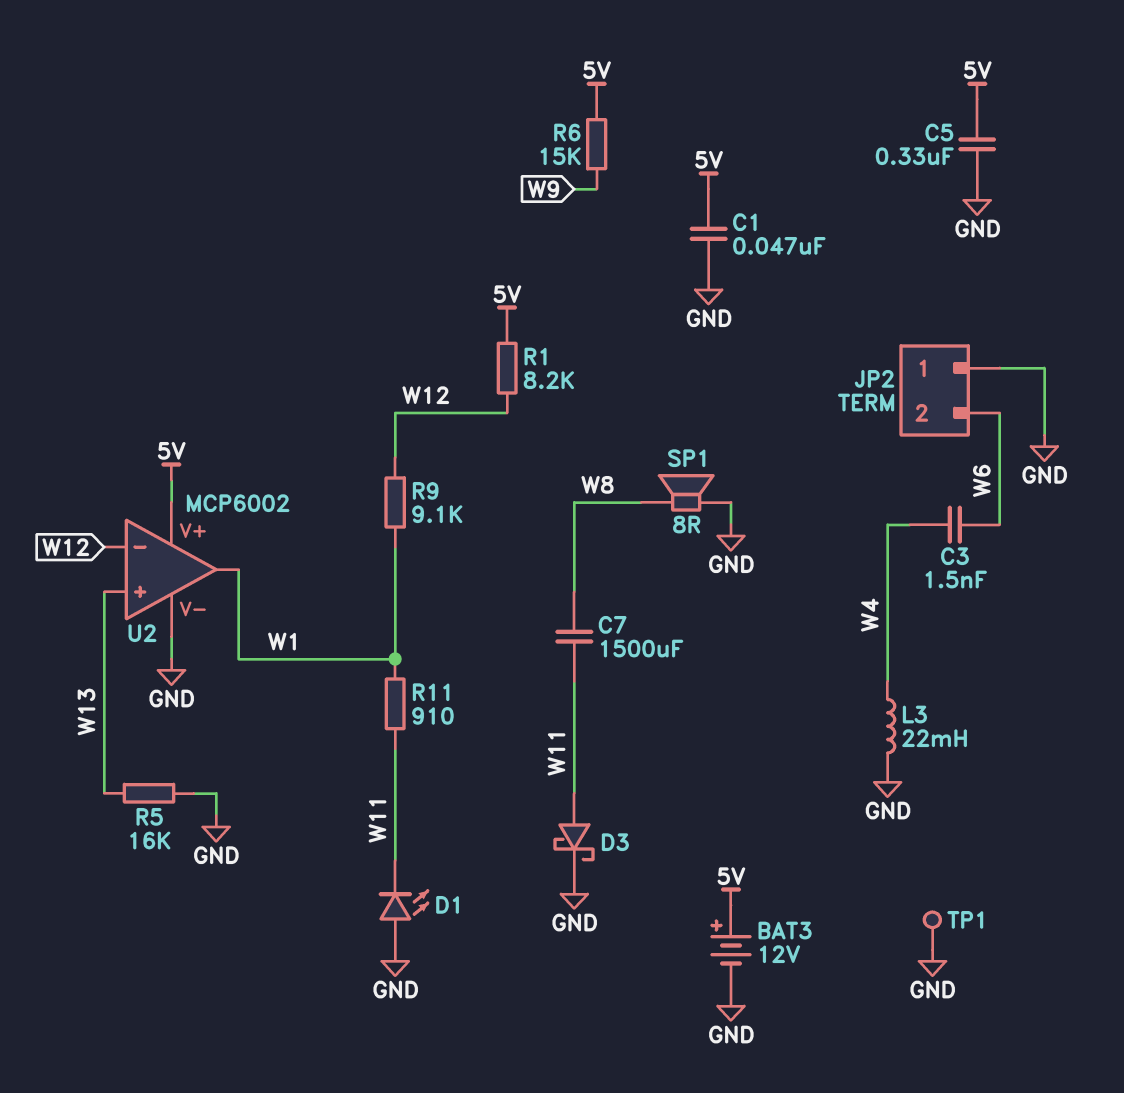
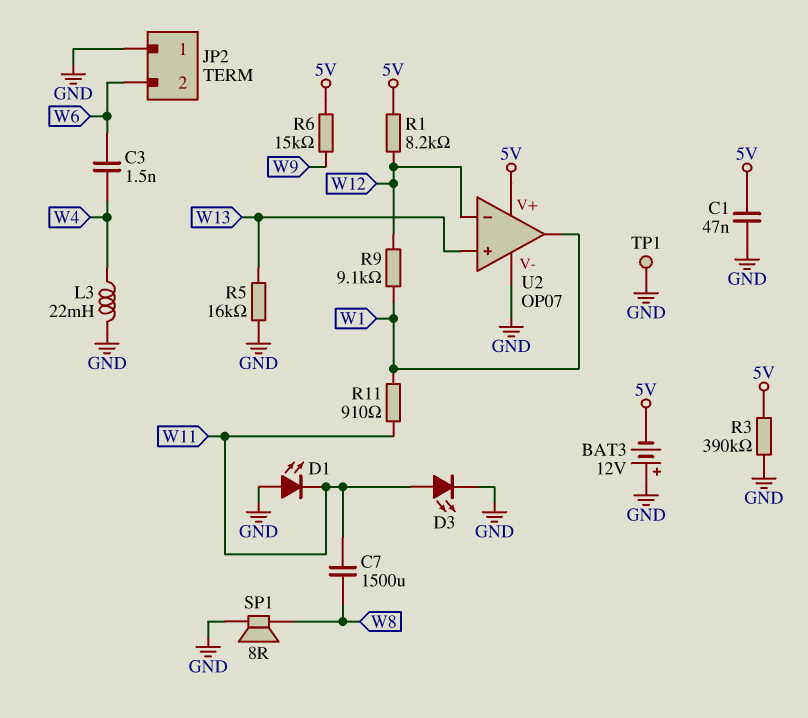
BAT3: 12V (plus 5V, minus GND) -> 12V (plus GND, minus 5V)
C5: 330nF (5V, GND) -> none
D3: schottky (A W11, K GND) -> LED (A W11, K GND)
R3: none -> 390k (5V, GND)
U2: MCP6002 -> OP07

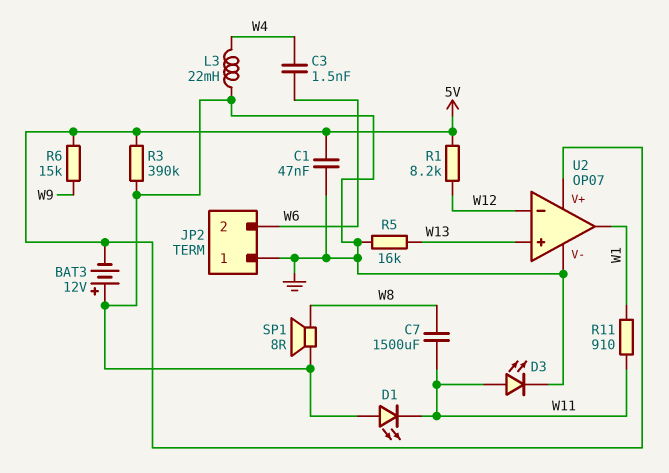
R9: 9.1k (W1, W12) -> none
TP1: test point (GND) -> none

